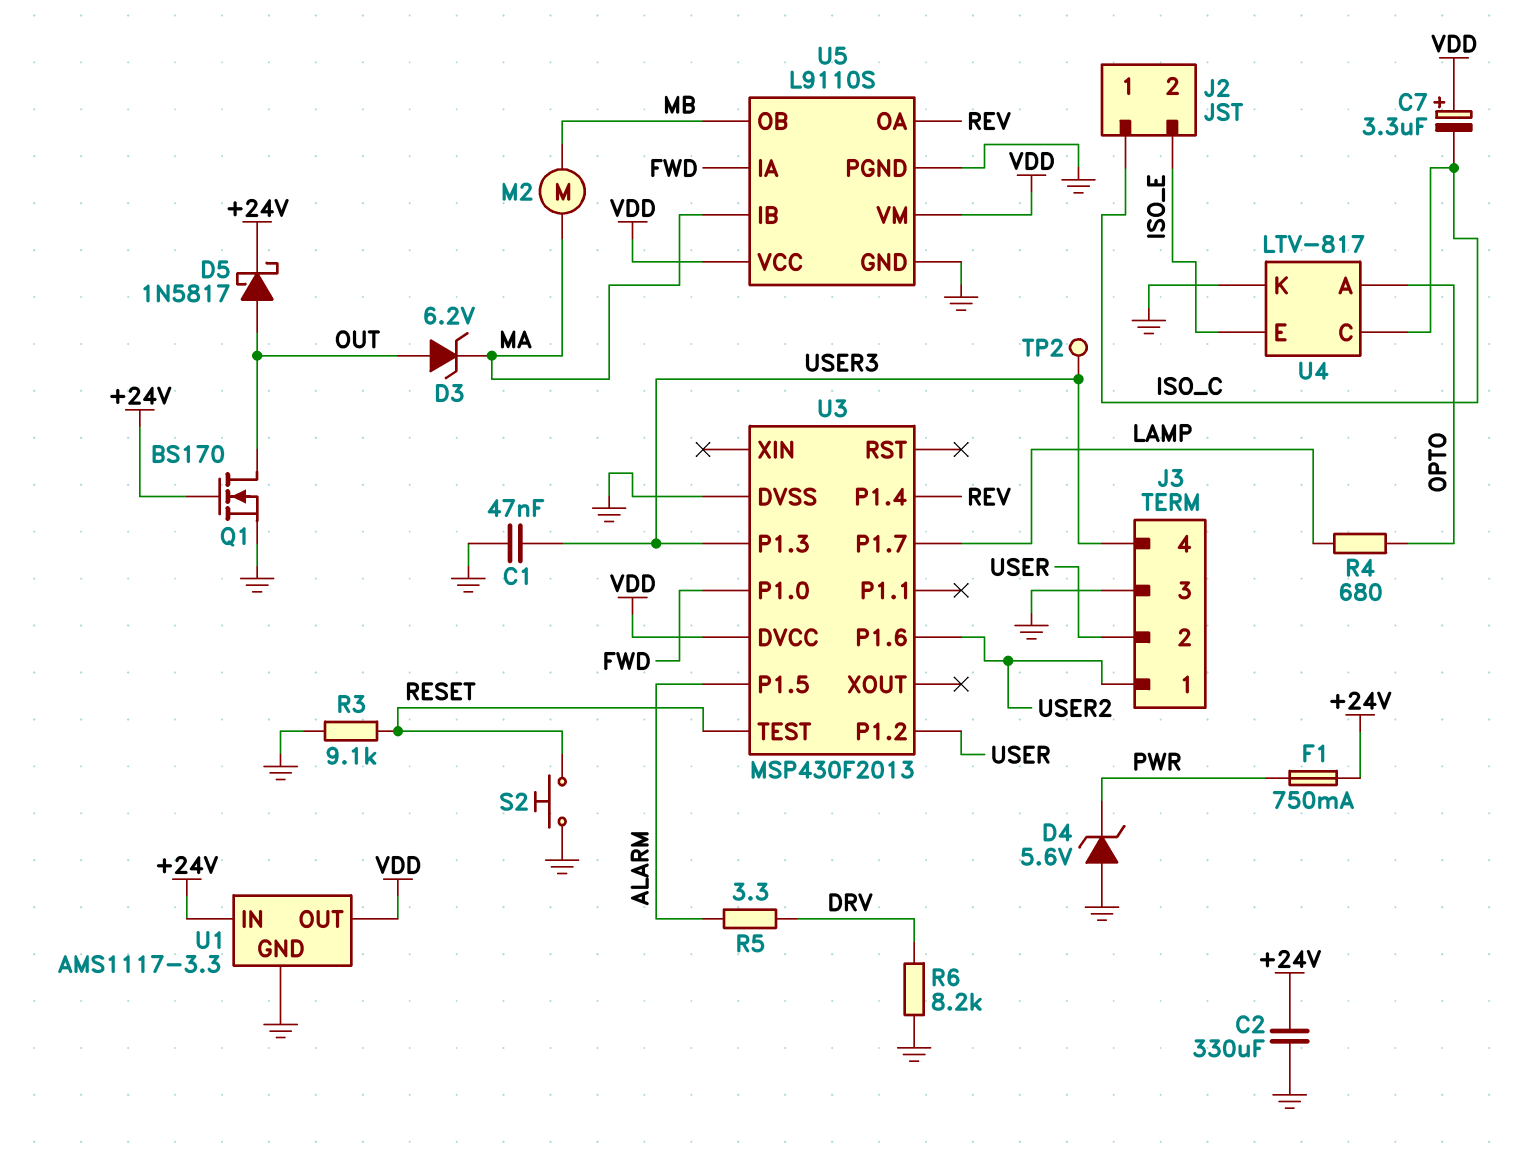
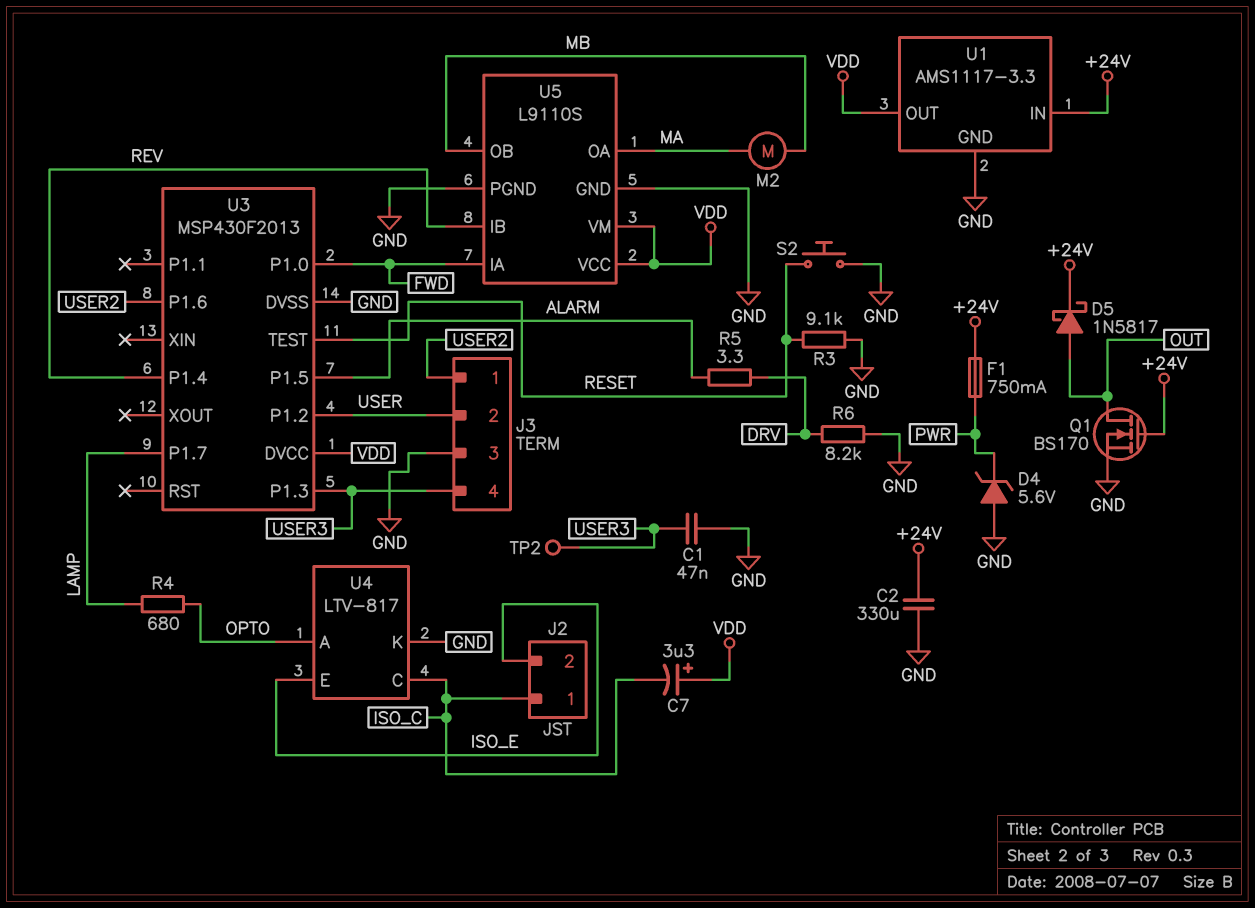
D3: zener 6.2V (A OUT, K MA) -> none
U5 pin IB: MA -> REV
U5 pin OA: REV -> MA

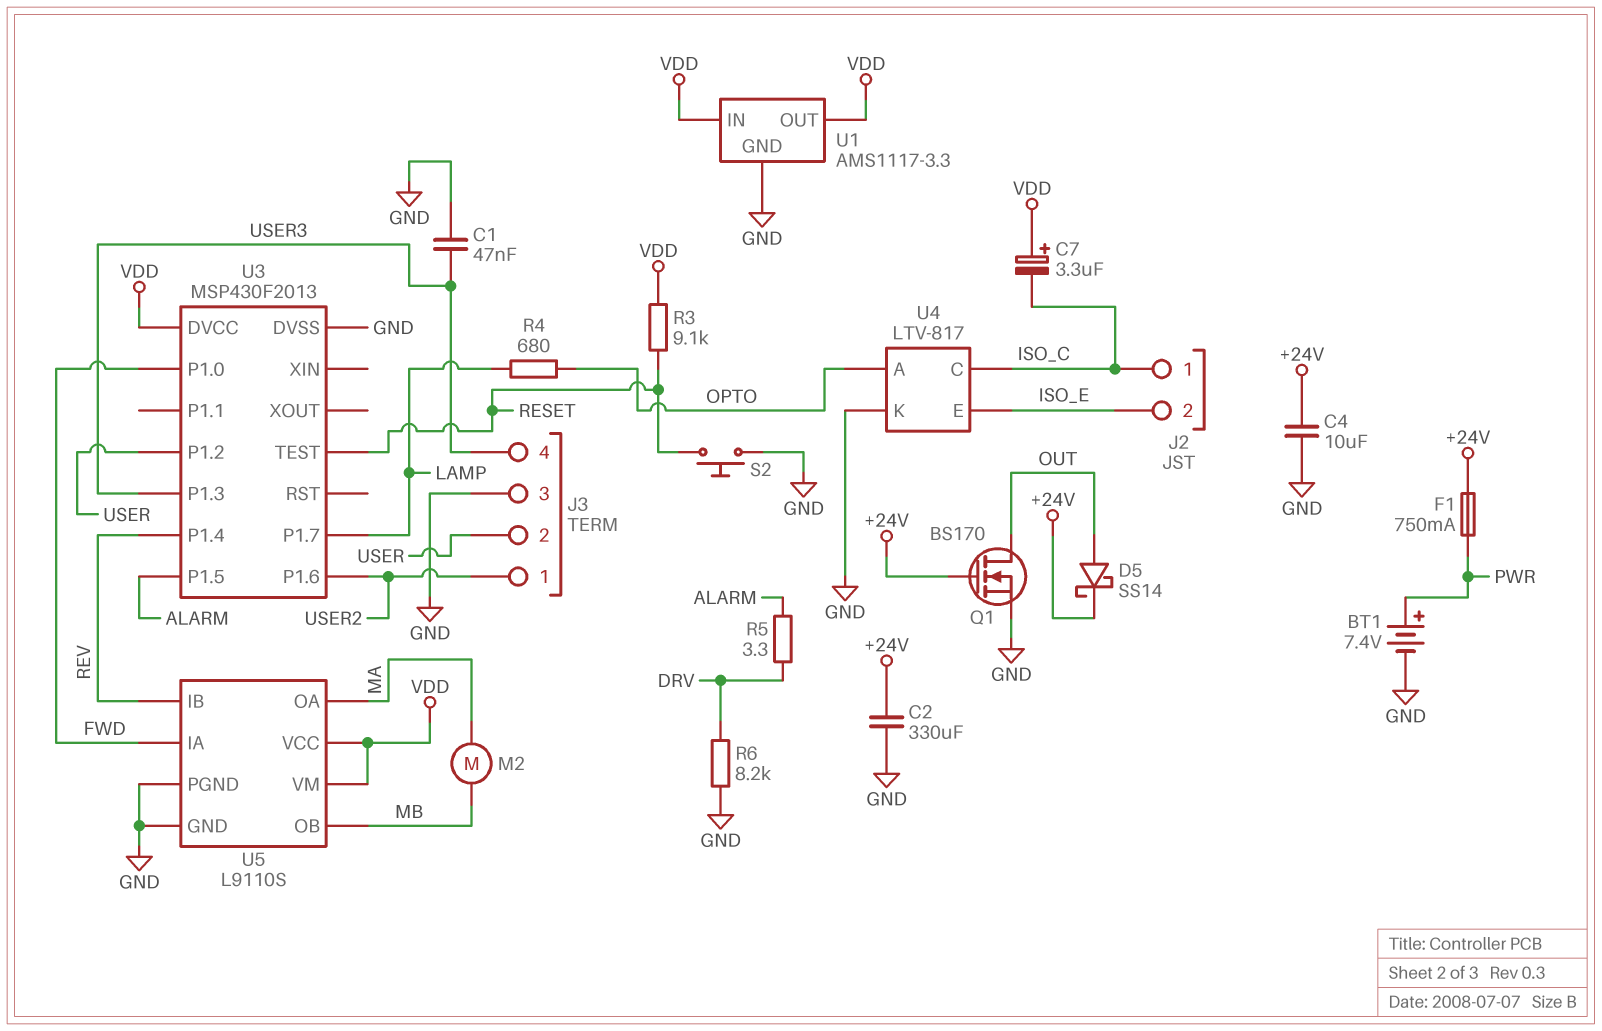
BT1: none -> 7.4V (plus PWR, minus GND)
C4: none -> 10uF (+24V, GND)
D4: zener 5.6V (A GND, K PWR) -> none
D5: schottky 1N5817 (A OUT, K +24V) -> schottky SS14 (A OUT, K +24V)
R3: 9.1k (GND, RESET) -> 9.1k (RESET, VDD)
TP2: test point (USER3) -> none
U1 pin IN: +24V -> VDD

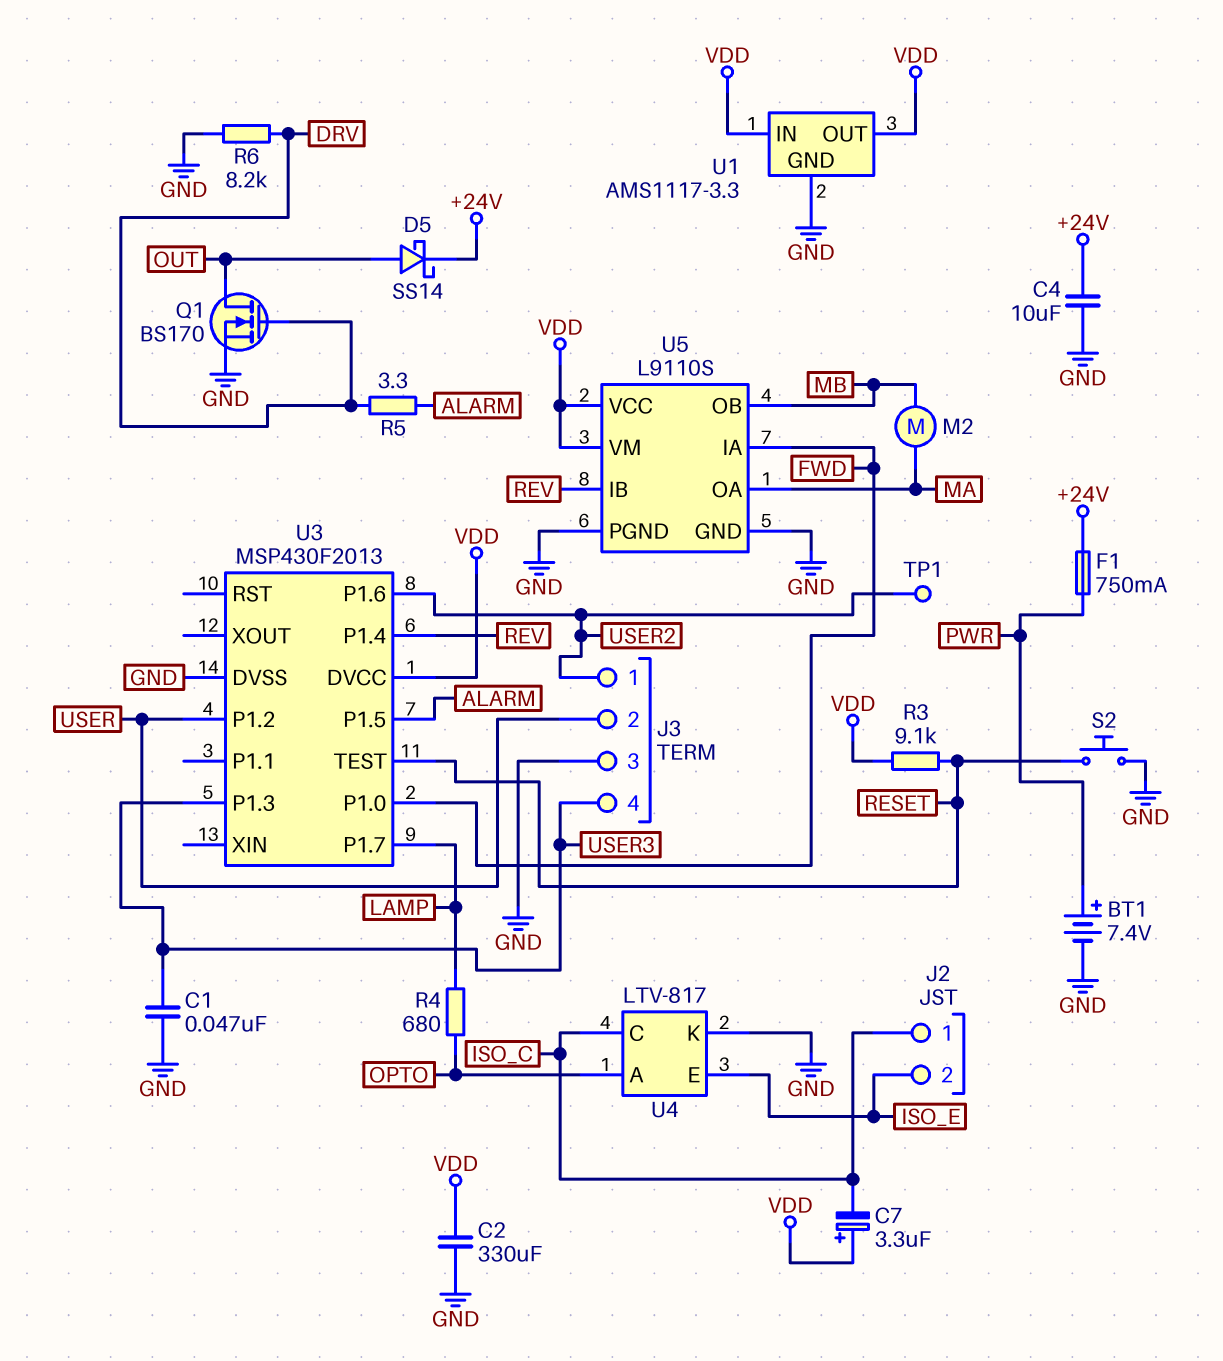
C2: 330uF (+24V, GND) -> 330uF (GND, VDD)
Q1: NMOS BS170 (G +24V, D OUT, S GND) -> NMOS BS170 (G DRV, D OUT, S GND)
TP1: none -> test point (USER2)

